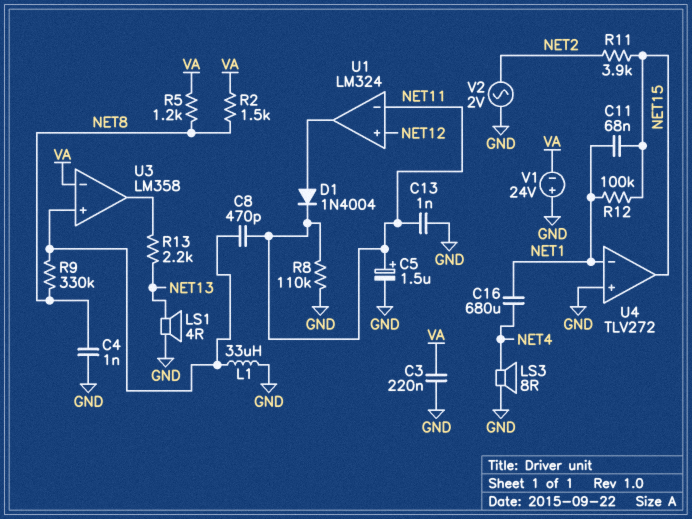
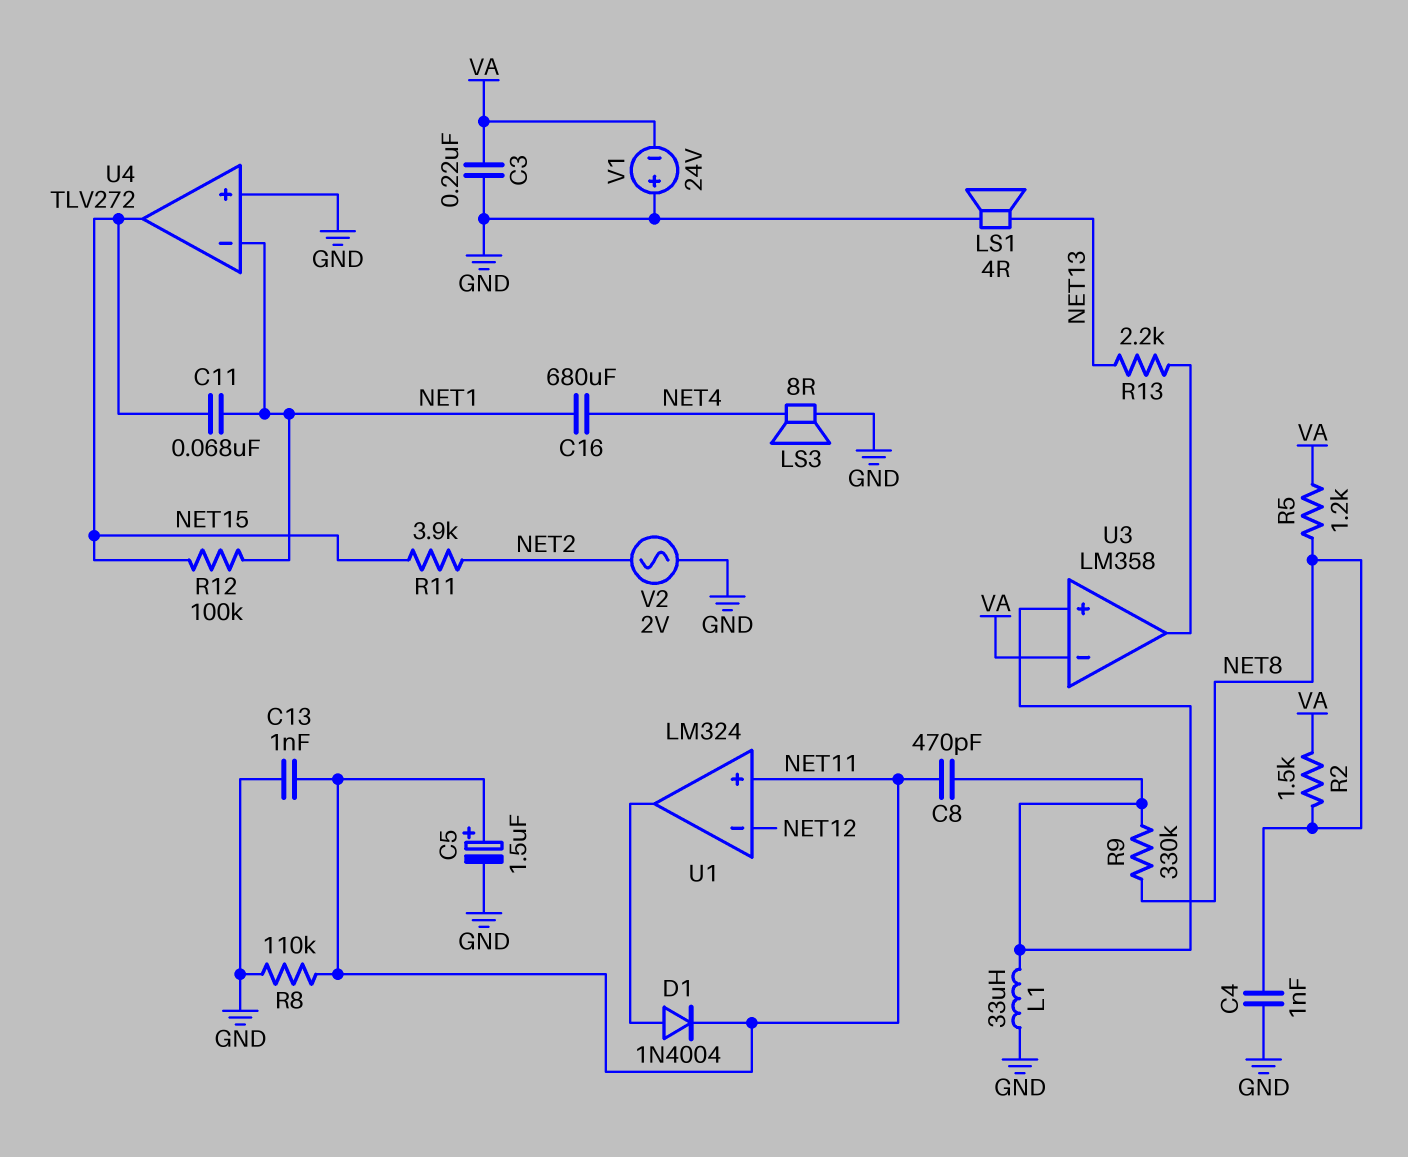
U1 pin in+: NET12 -> NET11
U1 pin in-: NET11 -> NET12

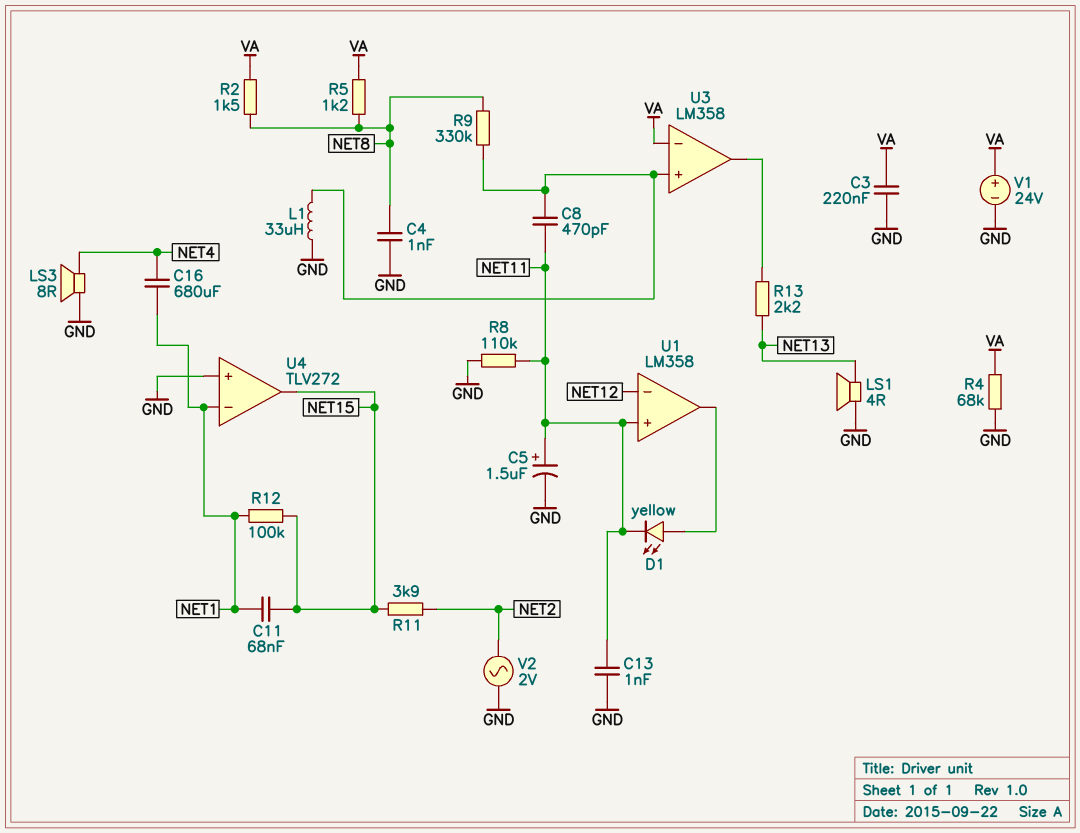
D1: diode 1N4004 (A U1/out, K NET11) -> LED yellow (A U1/out, K NET11)
R4: none -> 68k (GND, VA)
U1: LM324 -> LM358
V1: 24V (plus GND, minus VA) -> 24V (plus VA, minus GND)

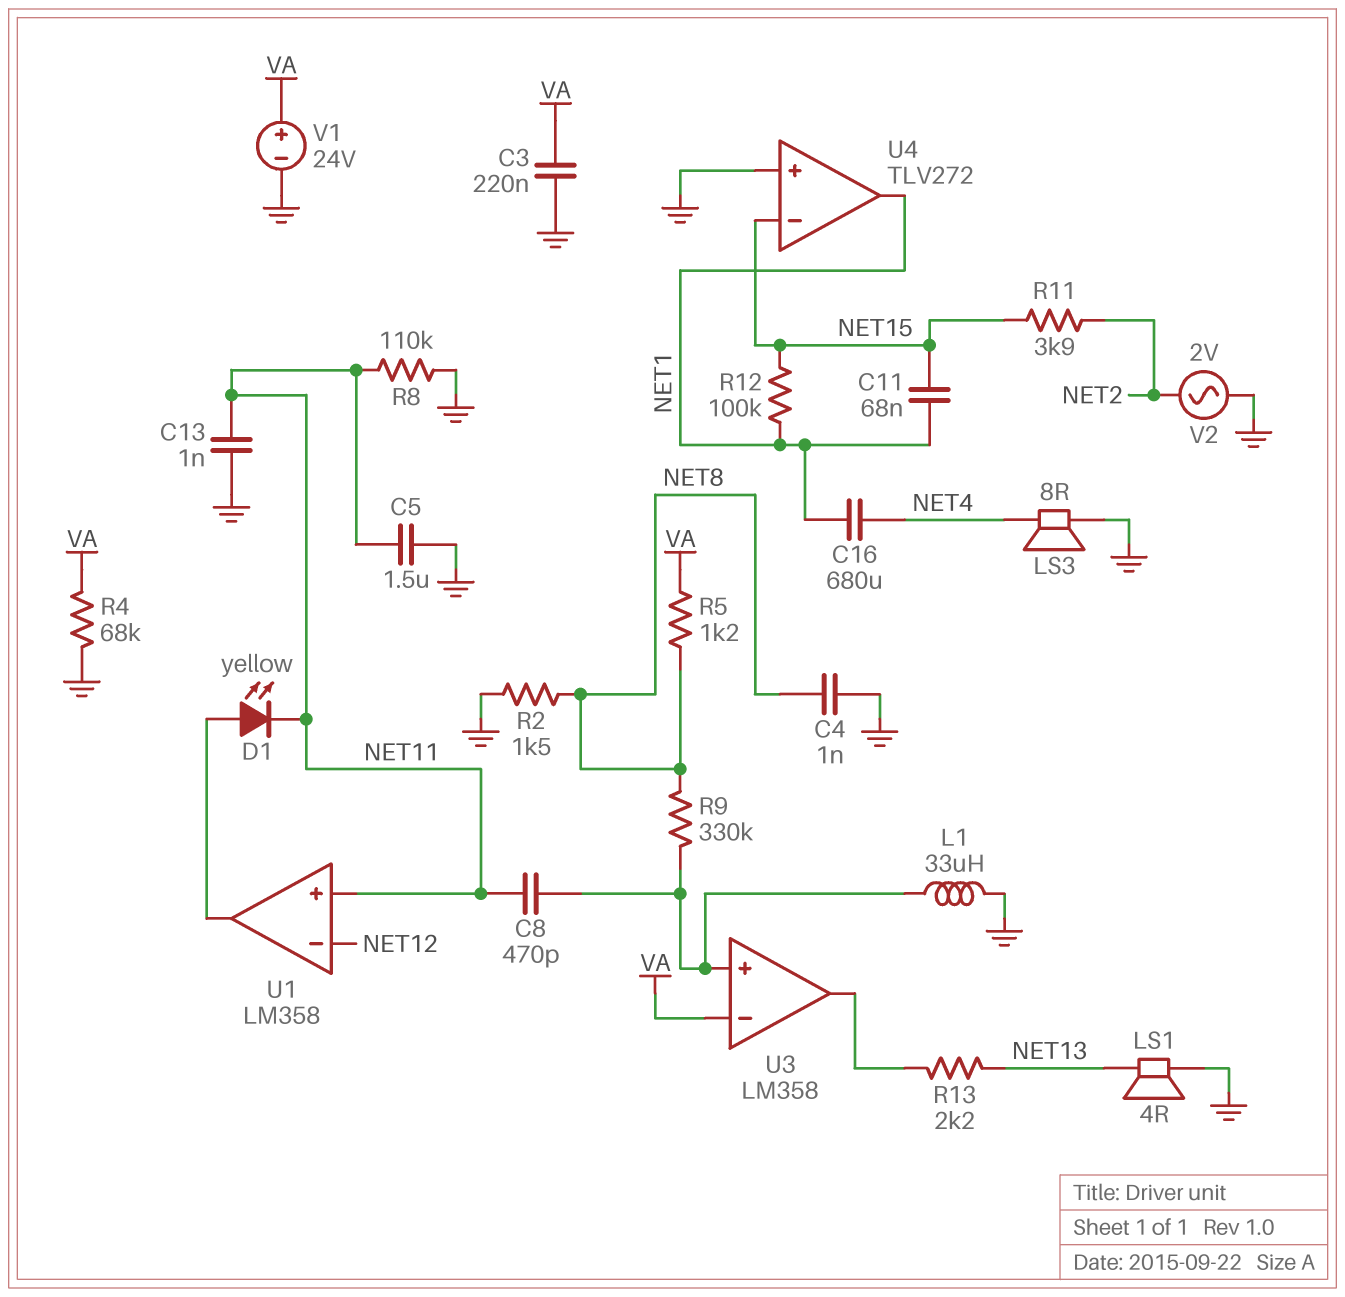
C5: 1.5uF (plus NET11, minus GND) -> 1.5uF (GND, NET11)
R2: 1.5k (NET8, VA) -> 1.5k (GND, NET8)
U4 pin in-: NET1 -> NET15
U4 pin out: NET15 -> NET1

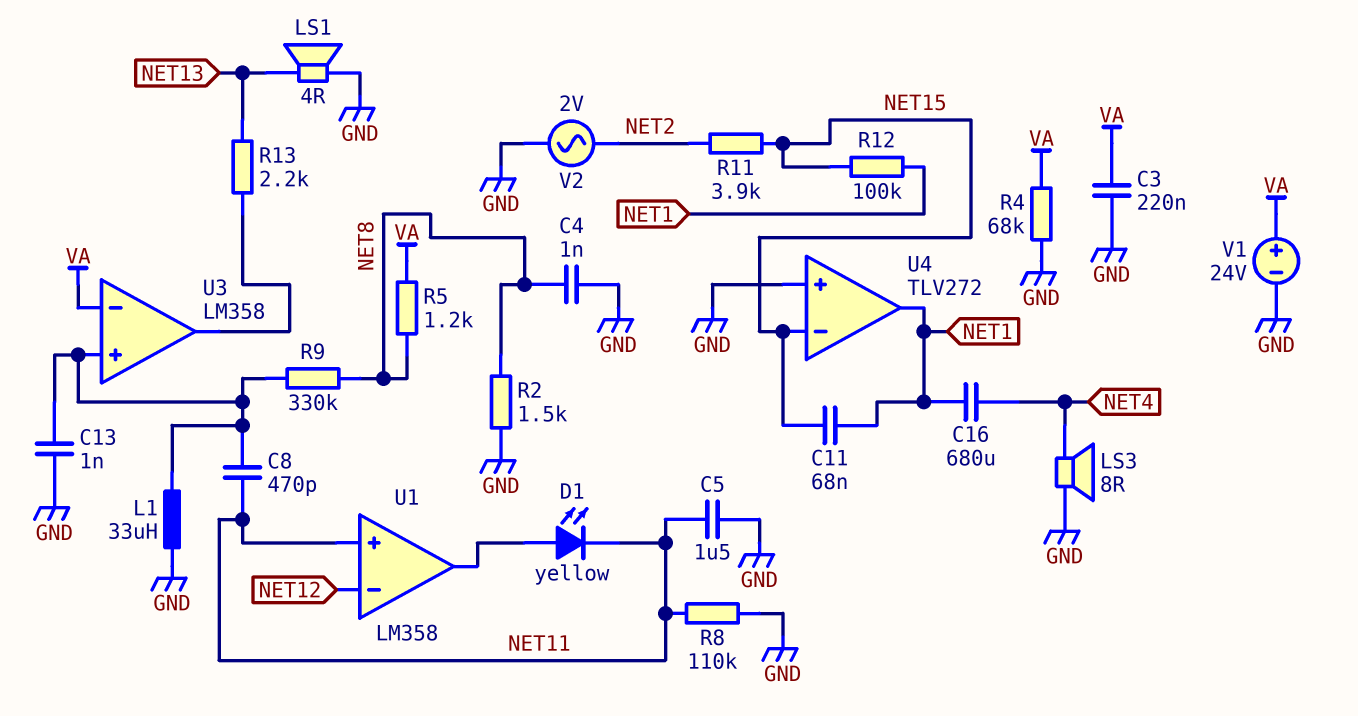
C13: 1nF (GND, NET11) -> 1nF (GND, U3/in+)

